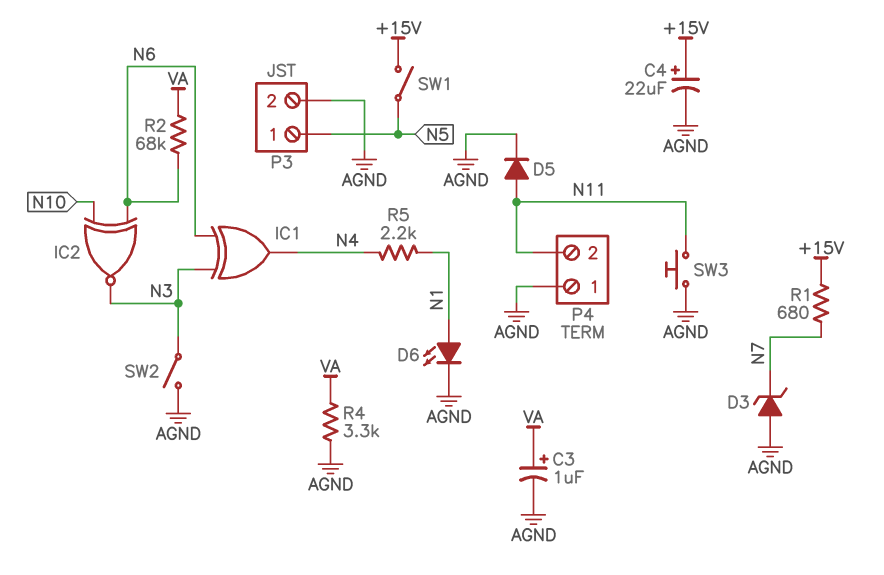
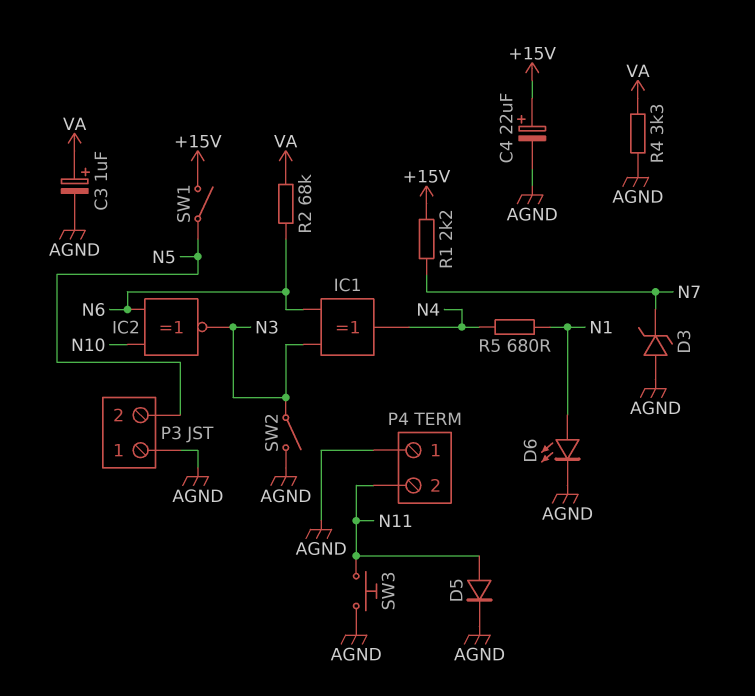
P3 pin 1: N5 -> AGND
P3 pin 2: AGND -> N5
R1: 680 (+15V, N7) -> 2.2k (+15V, N7)
R5: 2.2k (N1, N4) -> 680 (N1, N4)

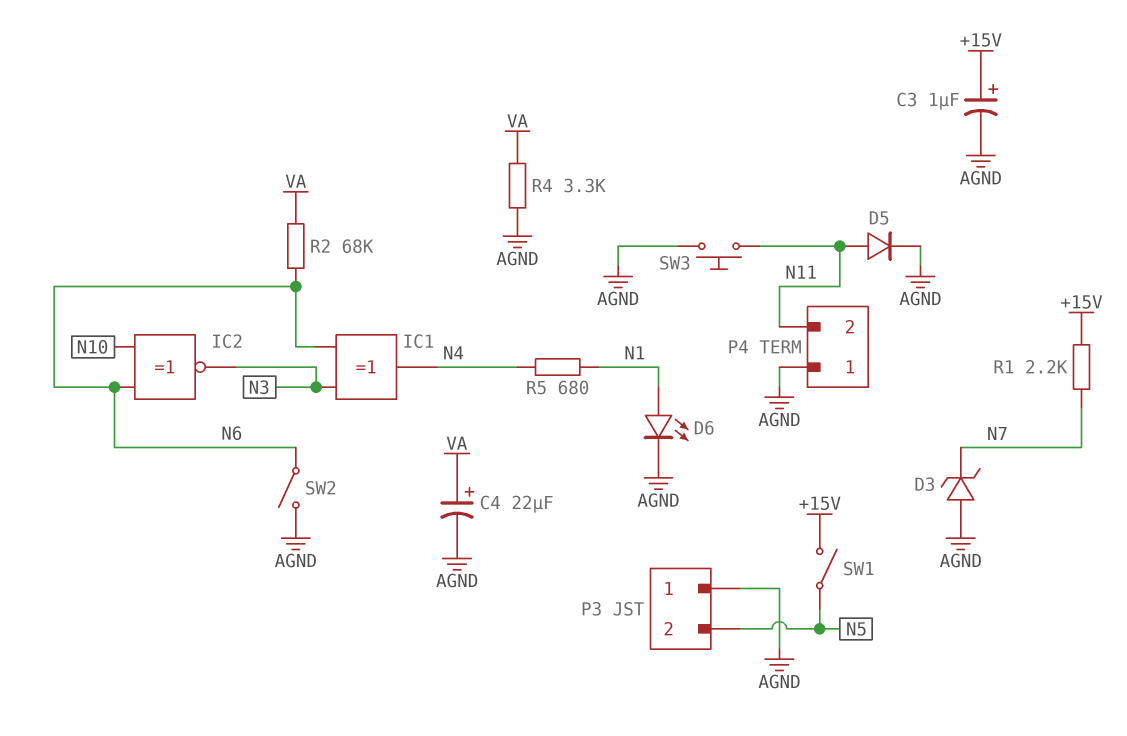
C3: 1uF (plus VA, minus AGND) -> 1uF (plus +15V, minus AGND)
C4: 22uF (plus +15V, minus AGND) -> 22uF (plus VA, minus AGND)
SW2: switch (AGND, N3) -> switch (AGND, N6)

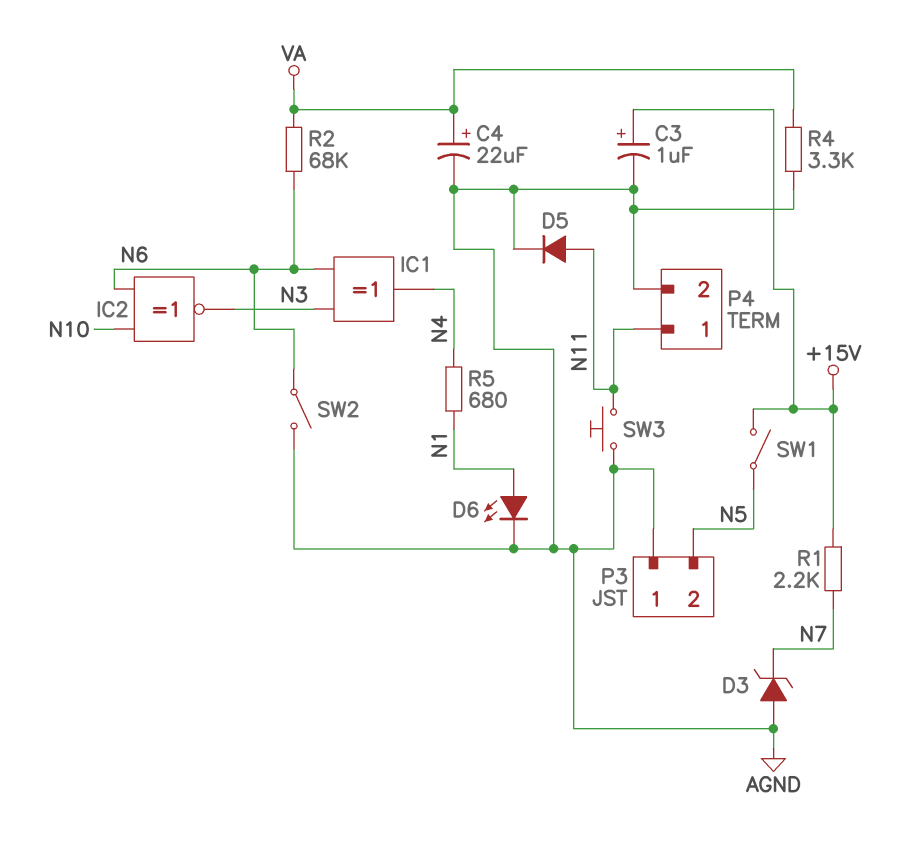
P4 pin 1: AGND -> N11
P4 pin 2: N11 -> AGND

